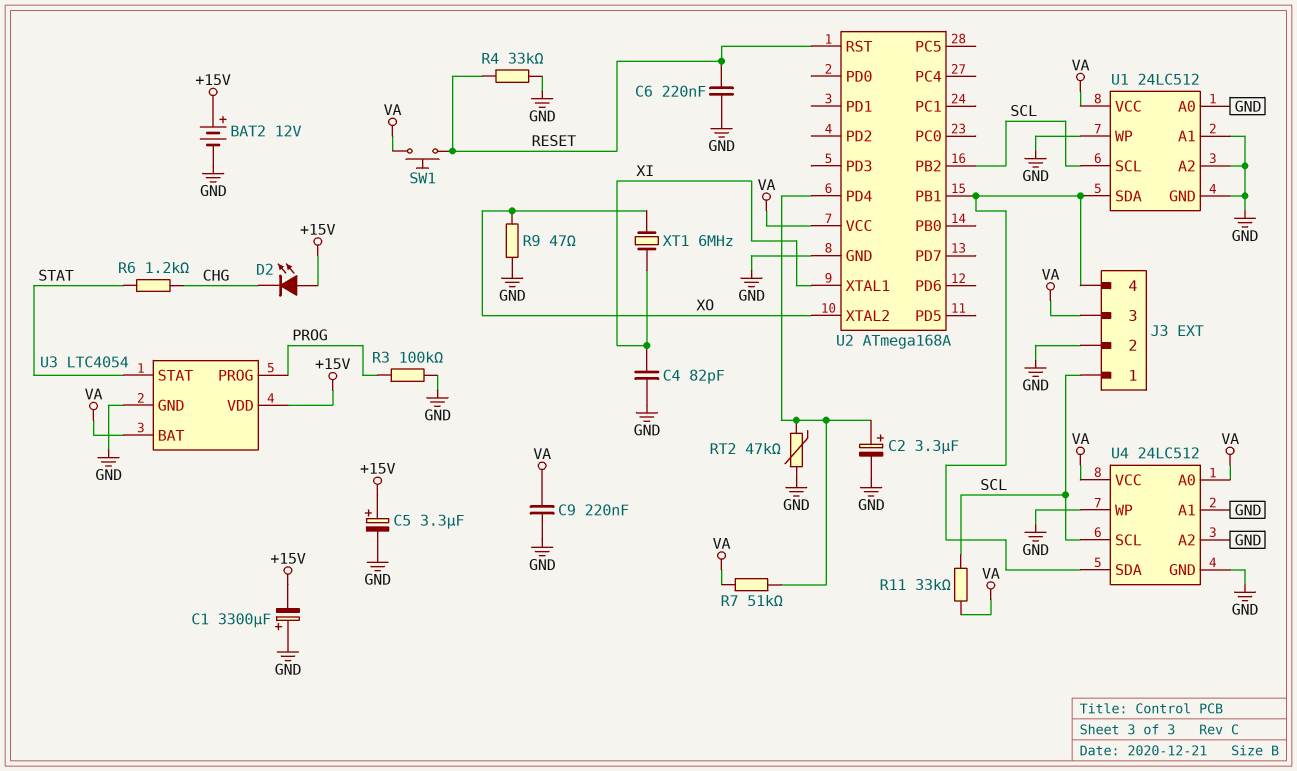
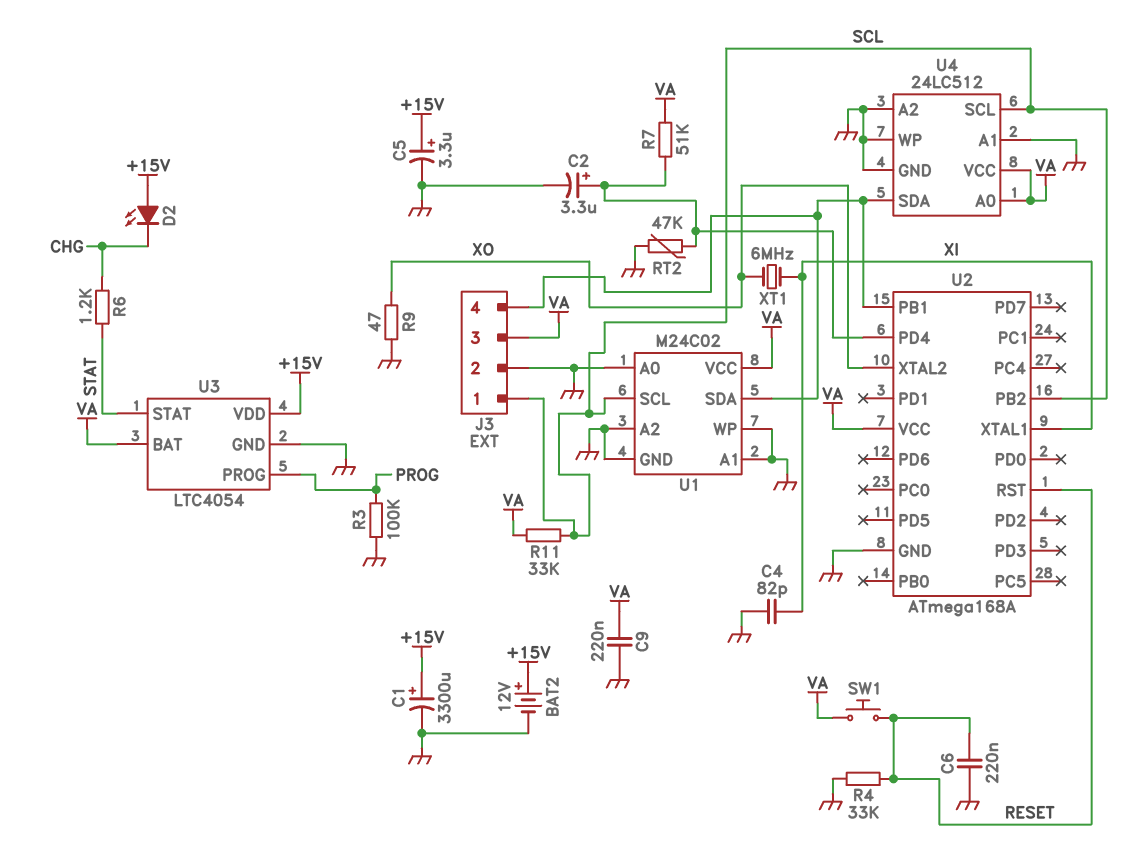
C1: 3300uF (plus GND, minus +15V) -> 3300uF (plus +15V, minus GND)
U1: 24LC512 -> M24C02

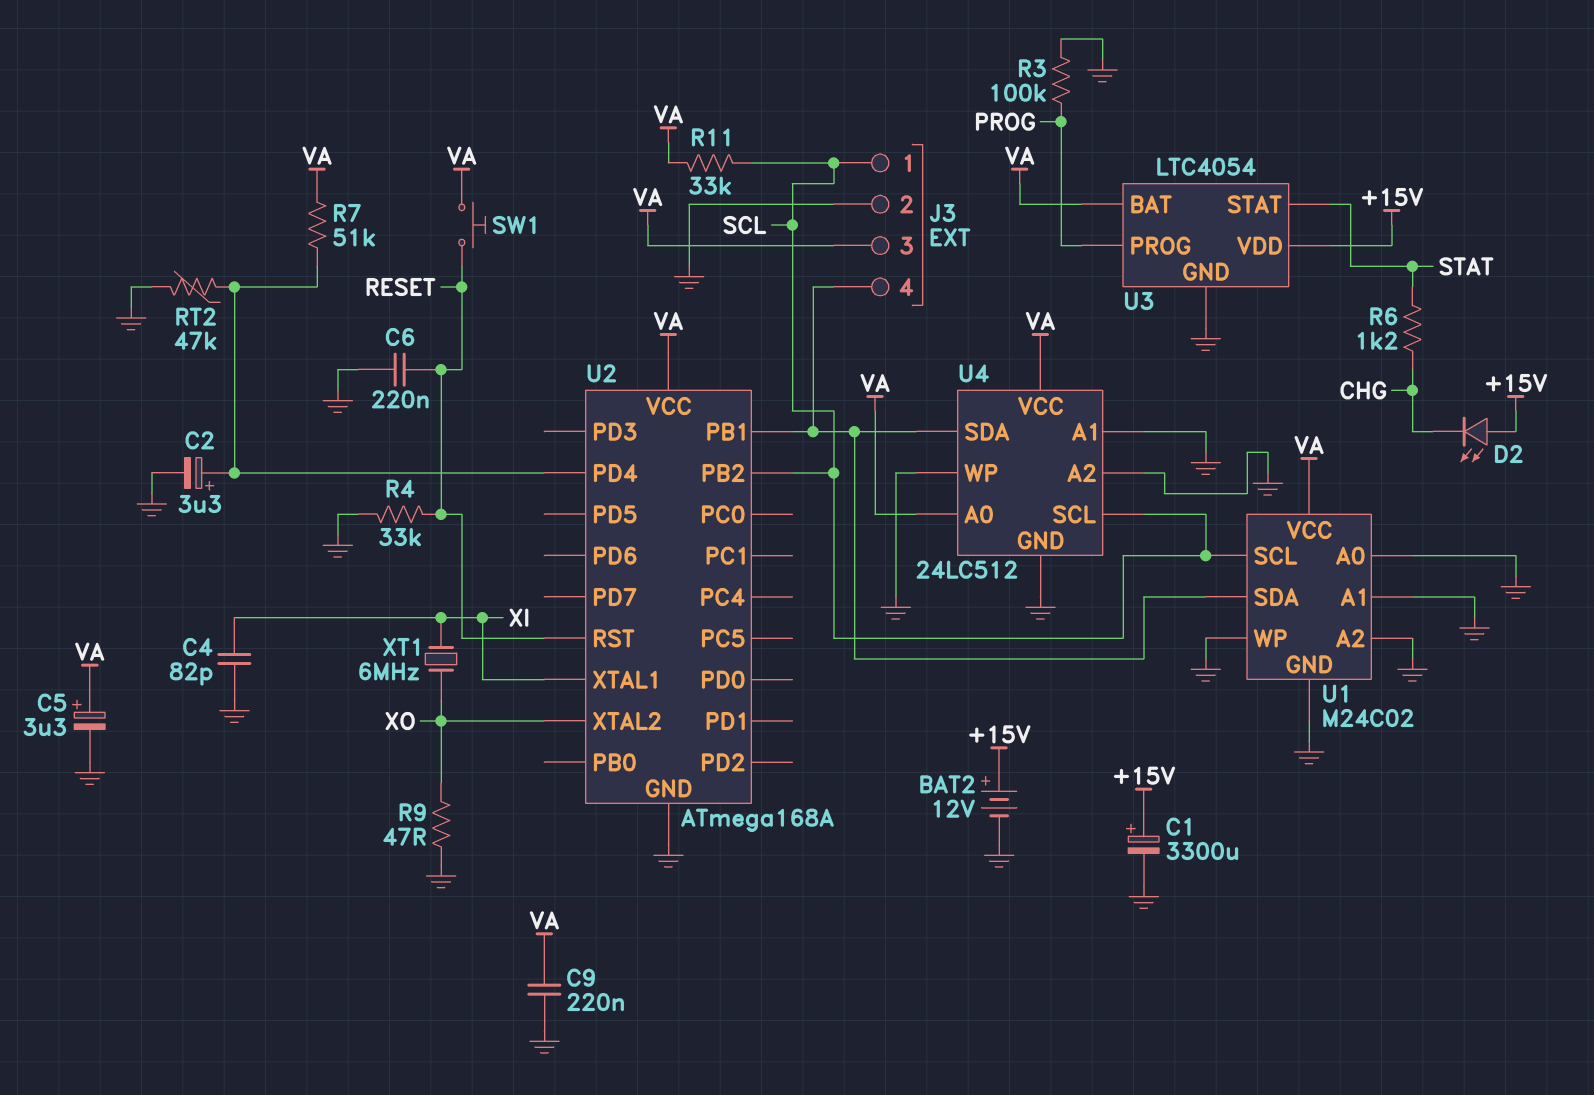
C5: 3.3uF (plus +15V, minus GND) -> 3.3uF (plus VA, minus GND)

